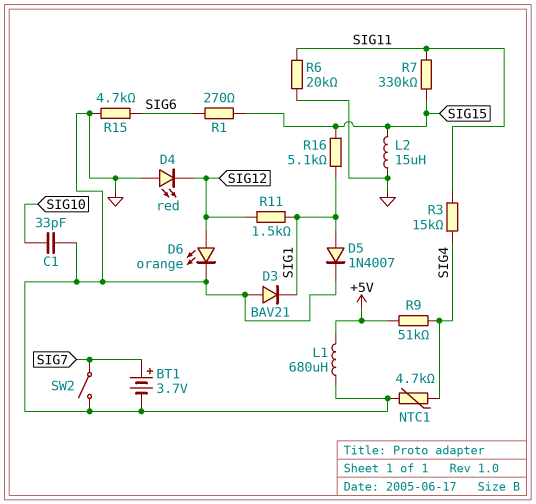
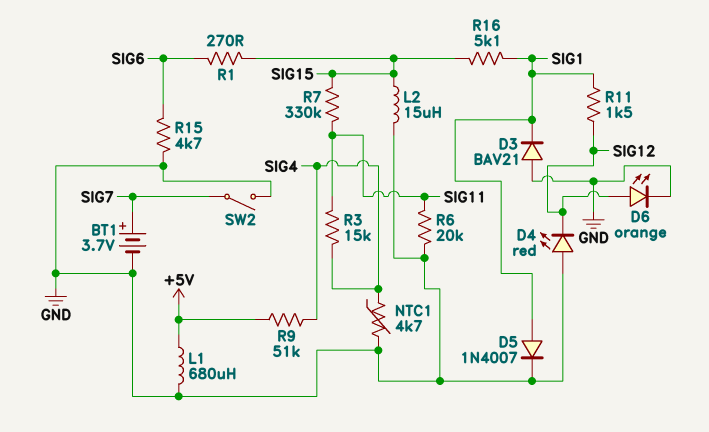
C1: 33pF (GND, SIG10) -> none

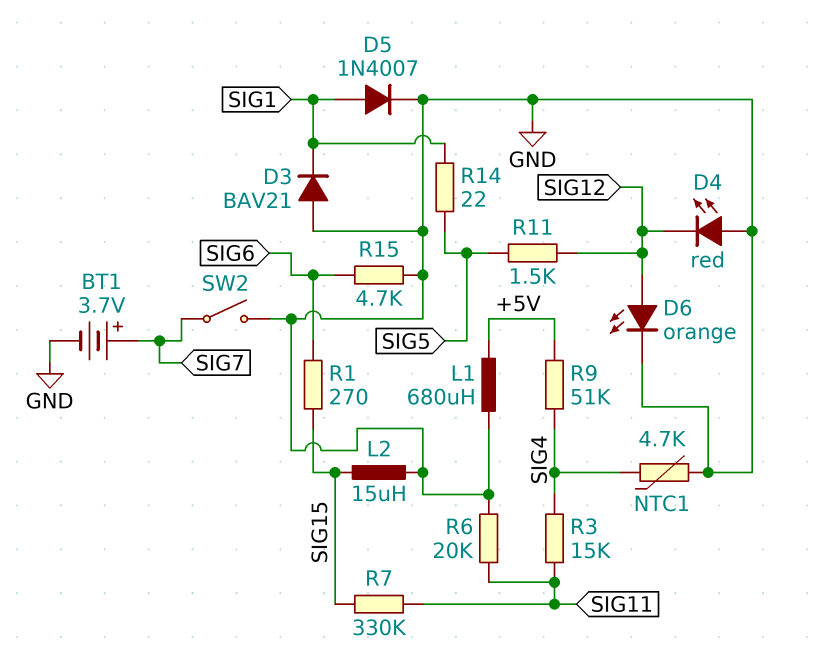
R11: 1.5k (SIG1, SIG12) -> 1.5k (SIG5, SIG12)
R14: none -> 22 (SIG1, SIG5)
R16: 5.1k (SIG1, SIG15) -> none

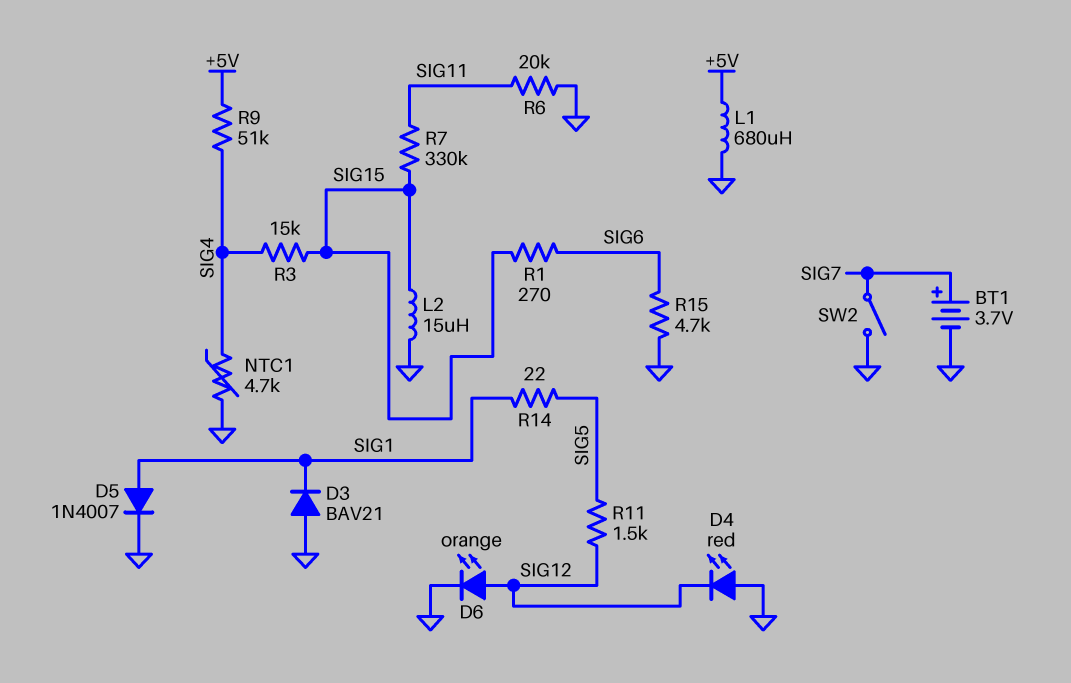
R3: 15k (SIG4, SIG11) -> 15k (SIG4, SIG15)

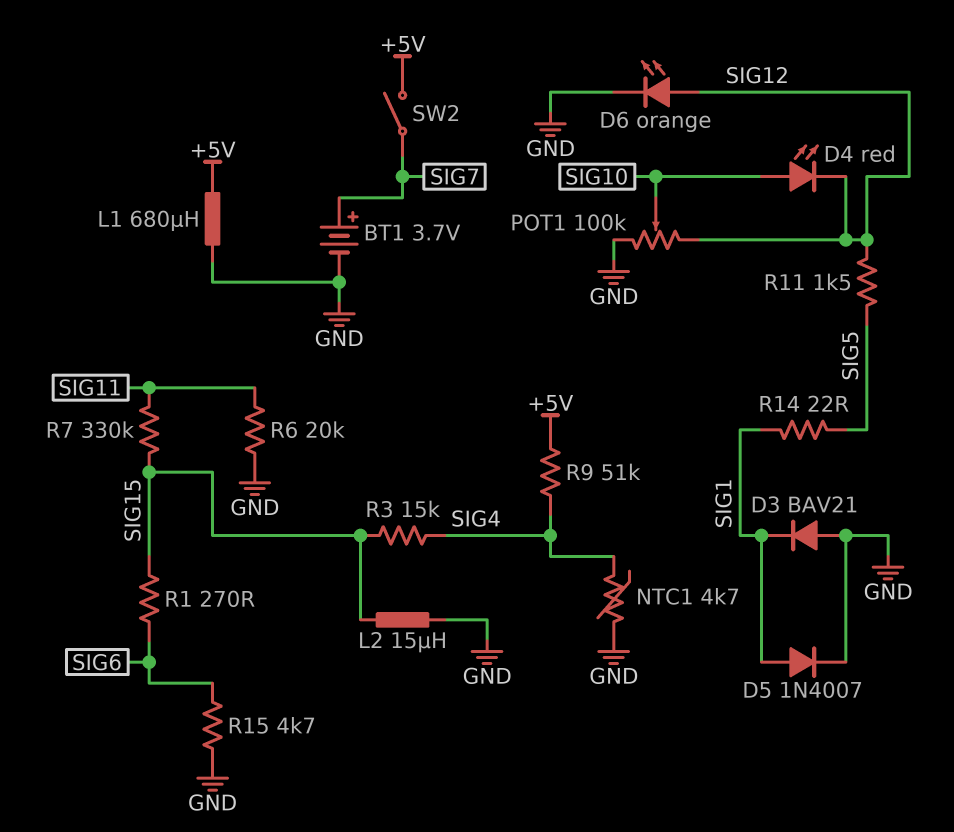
D4: LED red (A GND, K SIG12) -> LED red (A SIG10, K SIG12)
POT1: none -> 100k (GND, SIG12, wiper SIG10)
SW2: switch (GND, SIG7) -> switch (+5V, SIG7)

